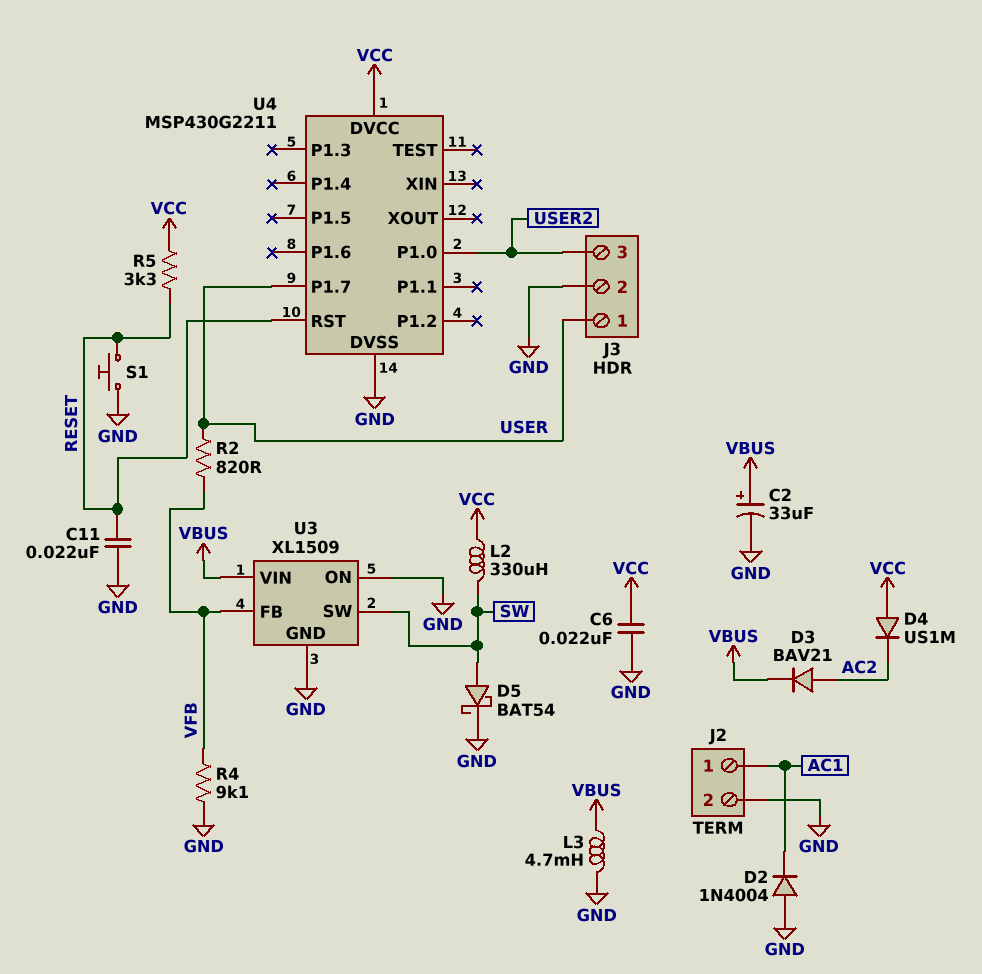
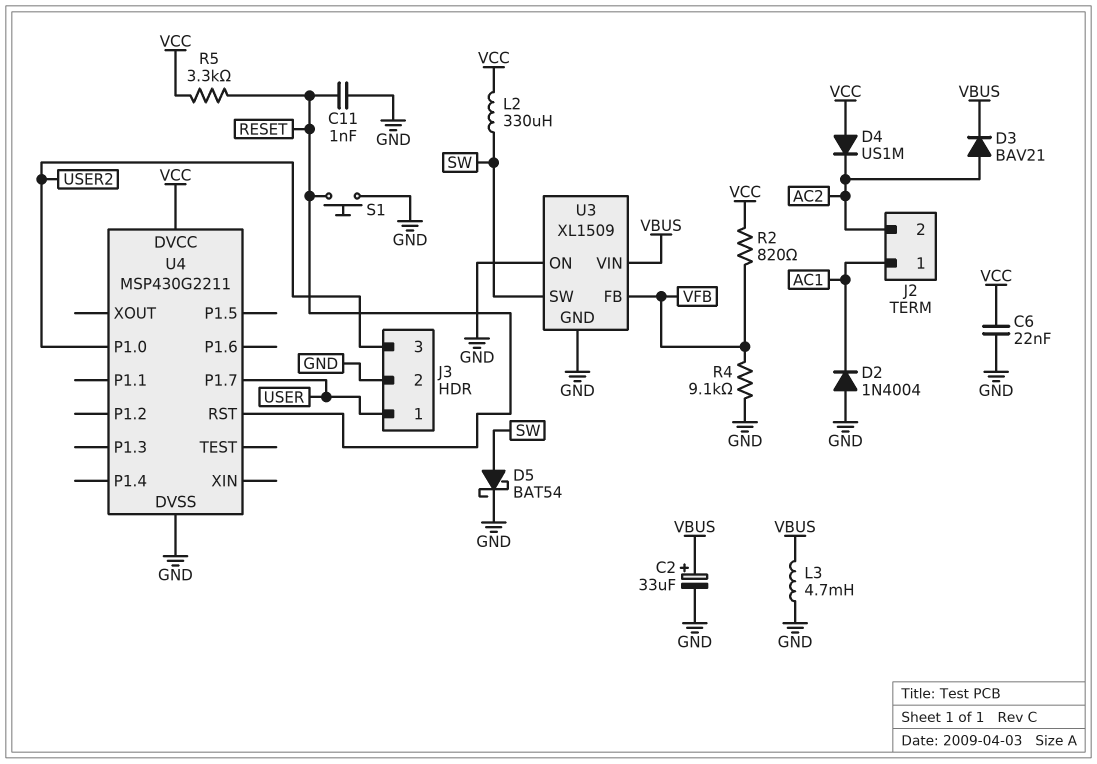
C11: 22nF (GND, RESET) -> 1nF (GND, RESET)
J2 pin 2: GND -> AC2
R2: 820 (USER, VFB) -> 820 (VCC, VFB)

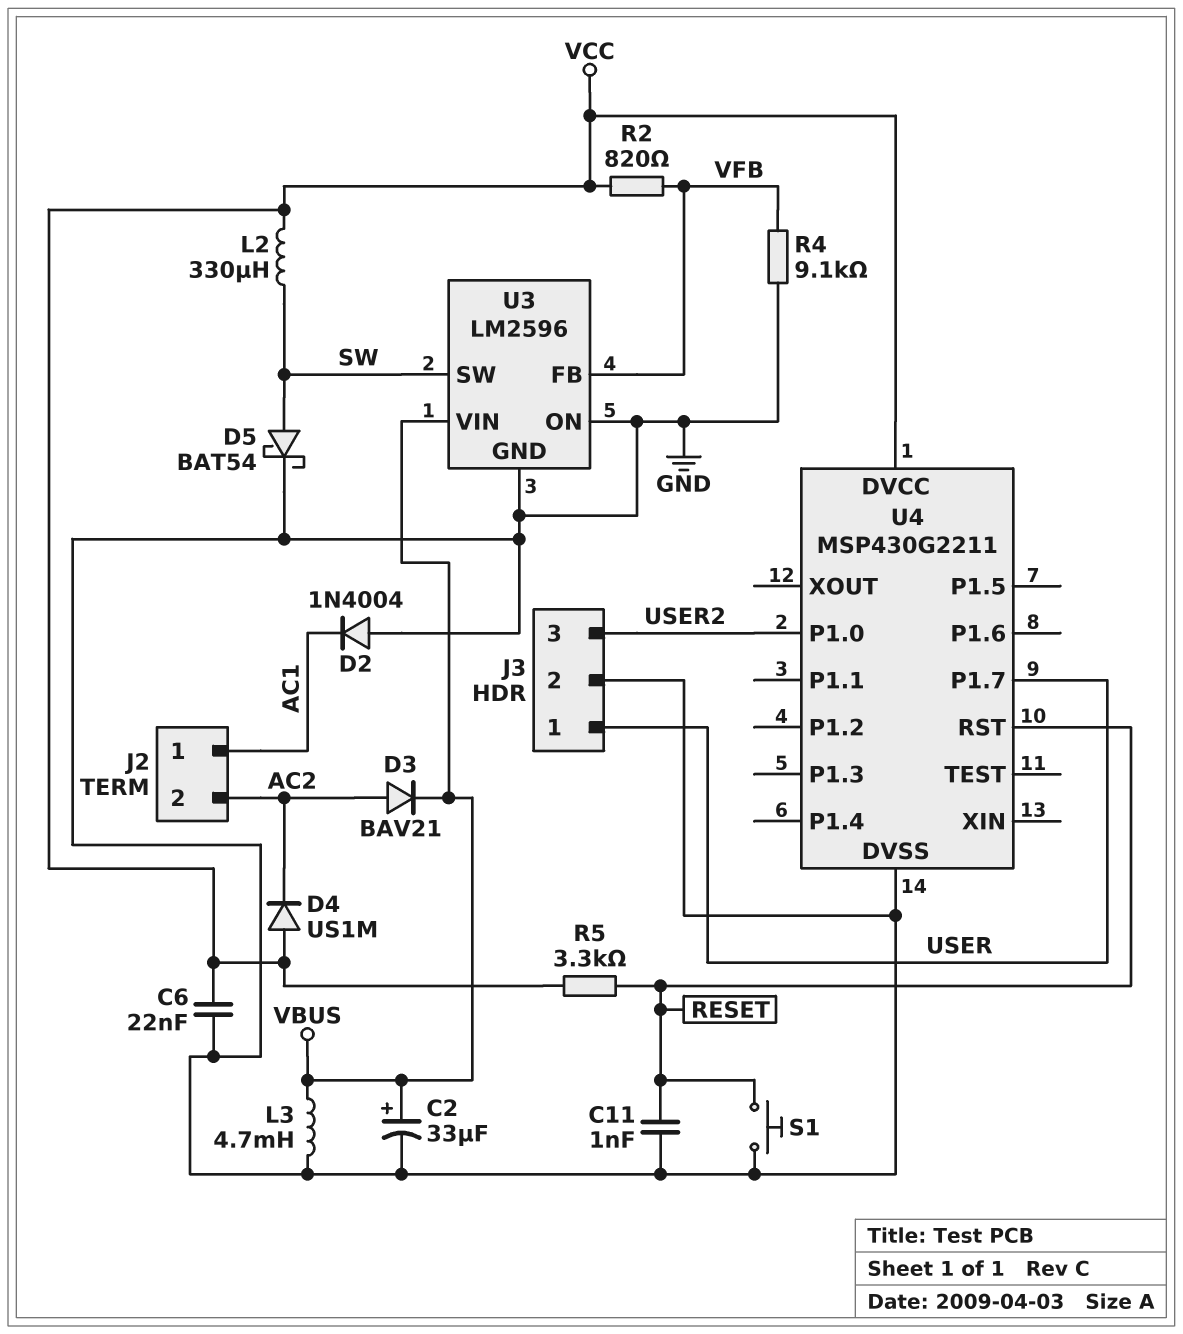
U3: XL1509 -> LM2596

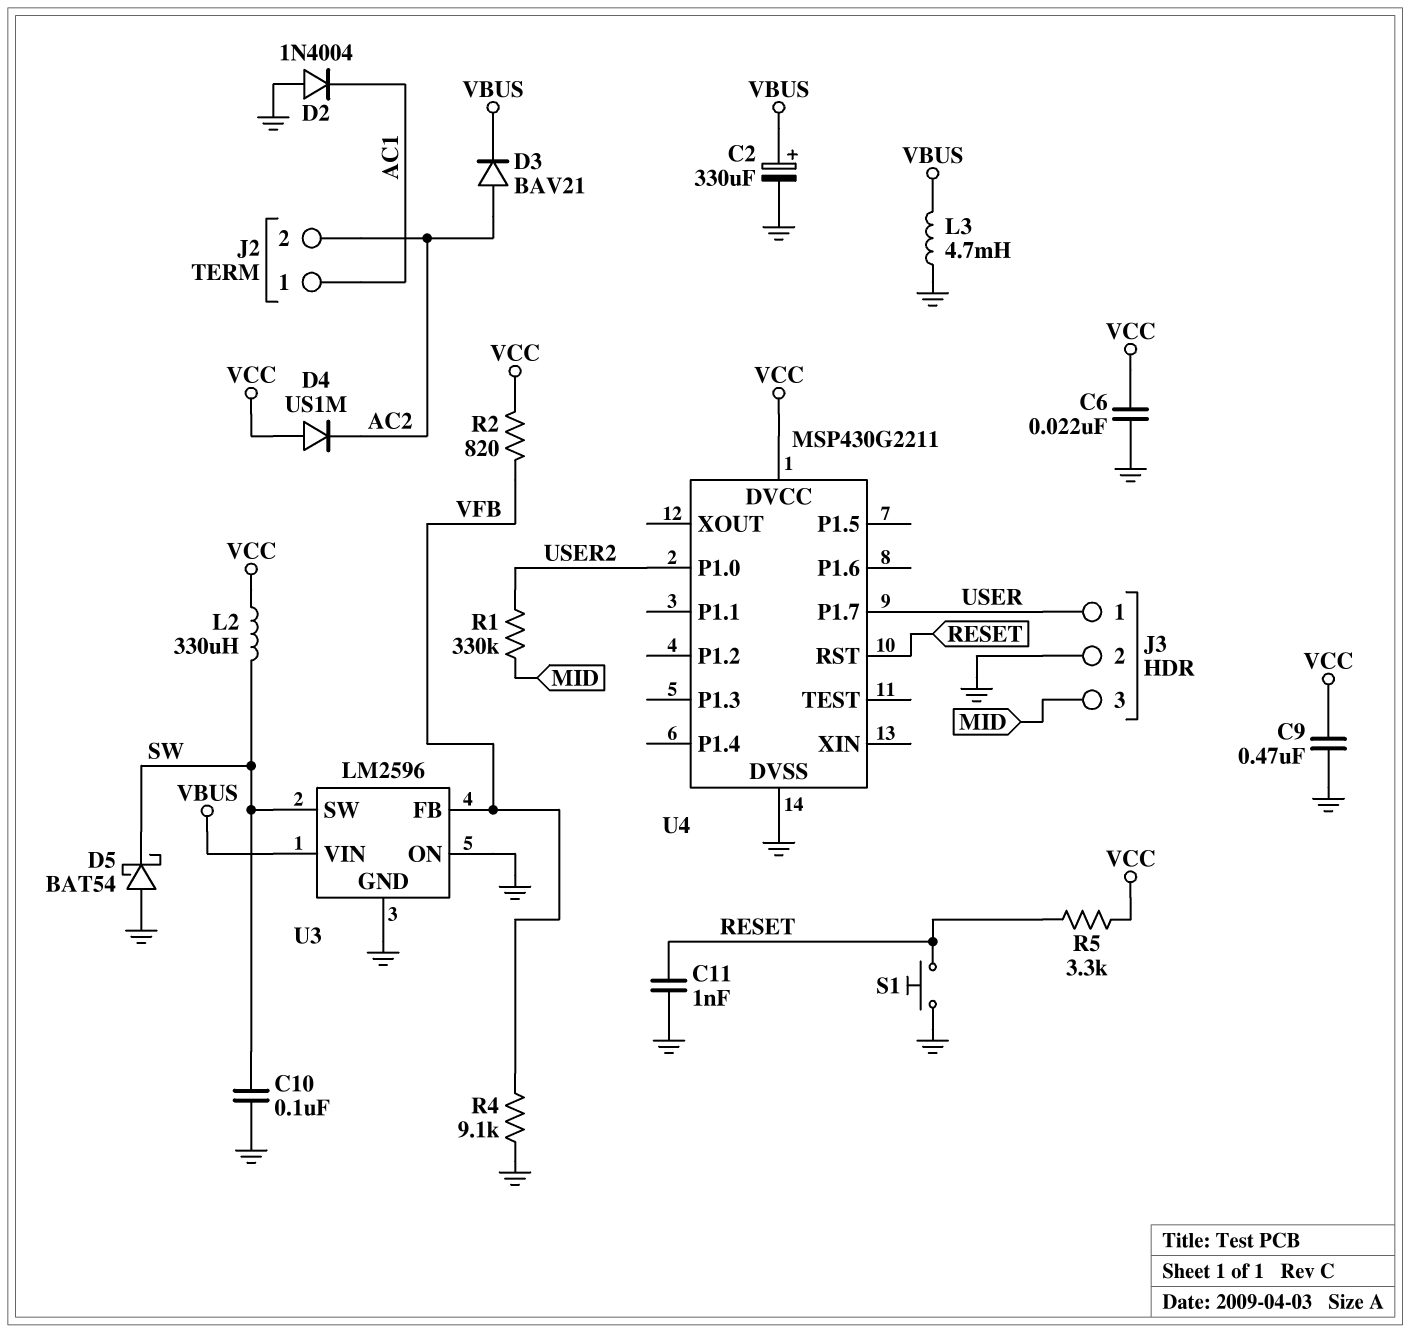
C2: 33uF (plus VBUS, minus GND) -> 330uF (plus VBUS, minus GND)
C9: none -> 470nF (GND, VCC)
C10: none -> 100nF (GND, SW)
D5: schottky BAT54 (A SW, K GND) -> schottky BAT54 (A GND, K SW)
J3 pin 3: USER2 -> MID
R1: none -> 330k (MID, USER2)

